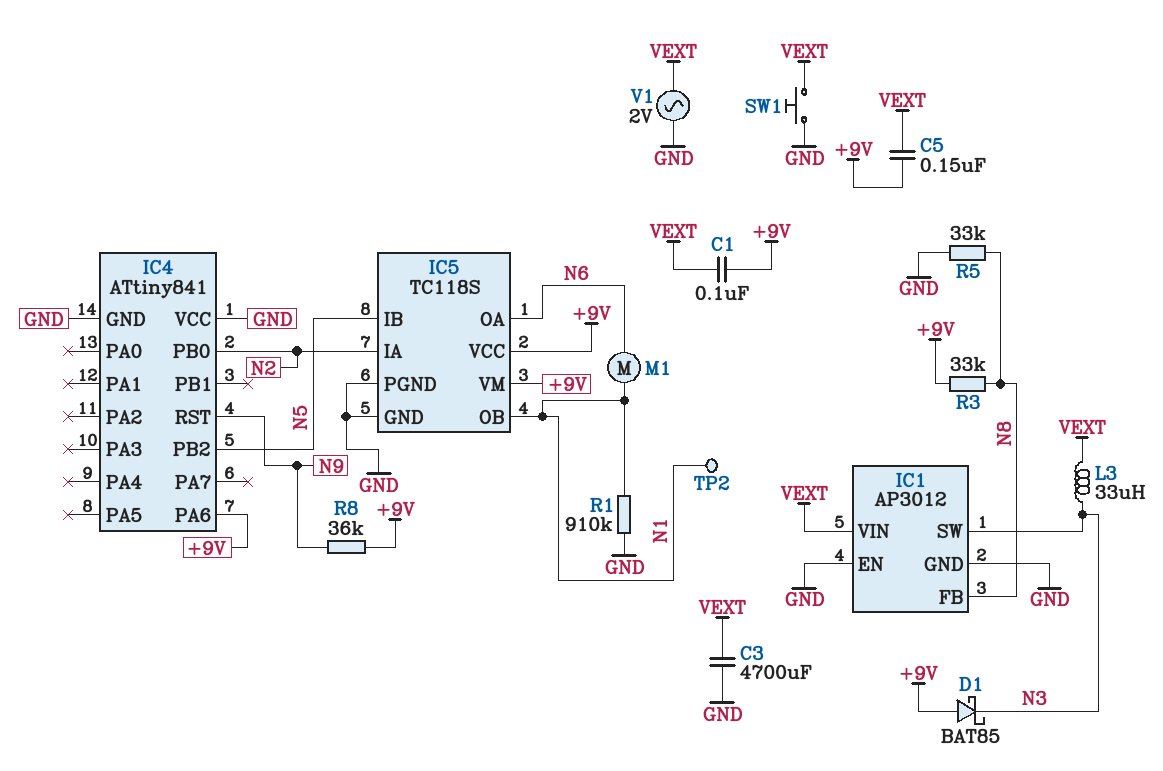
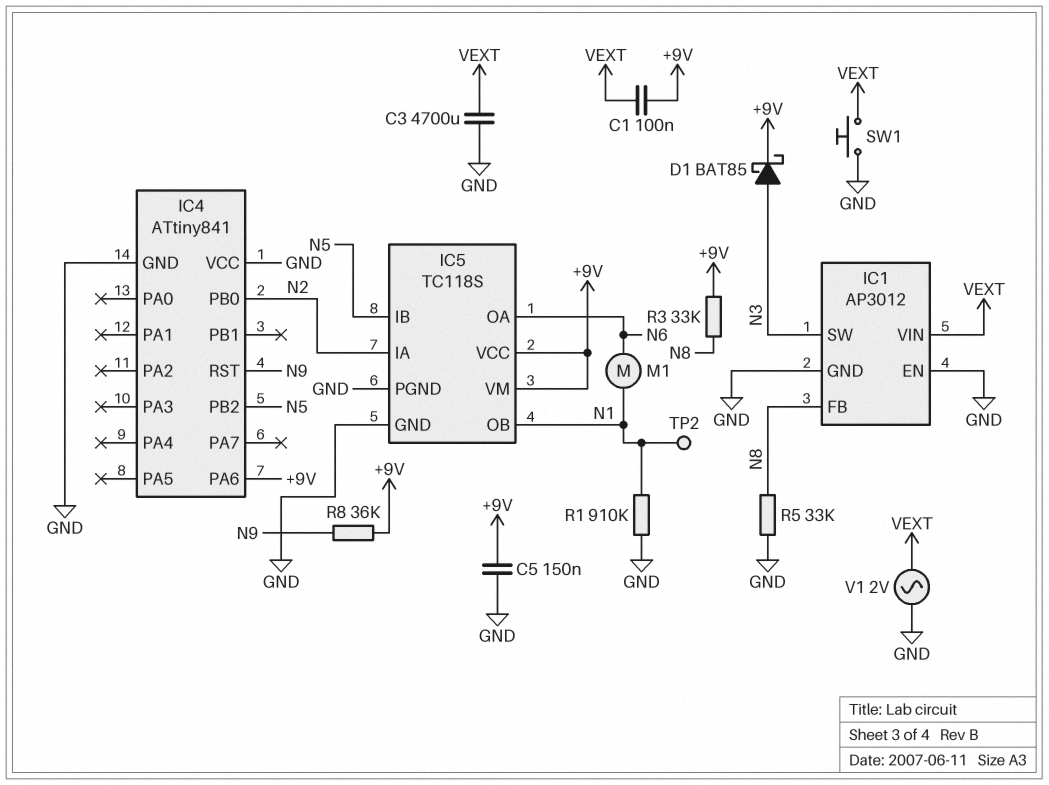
C5: 150nF (+9V, VEXT) -> 150nF (+9V, GND)
D1: schottky BAT85 (A +9V, K N3) -> schottky BAT85 (A N3, K +9V)
L3: 33uH (N3, VEXT) -> none

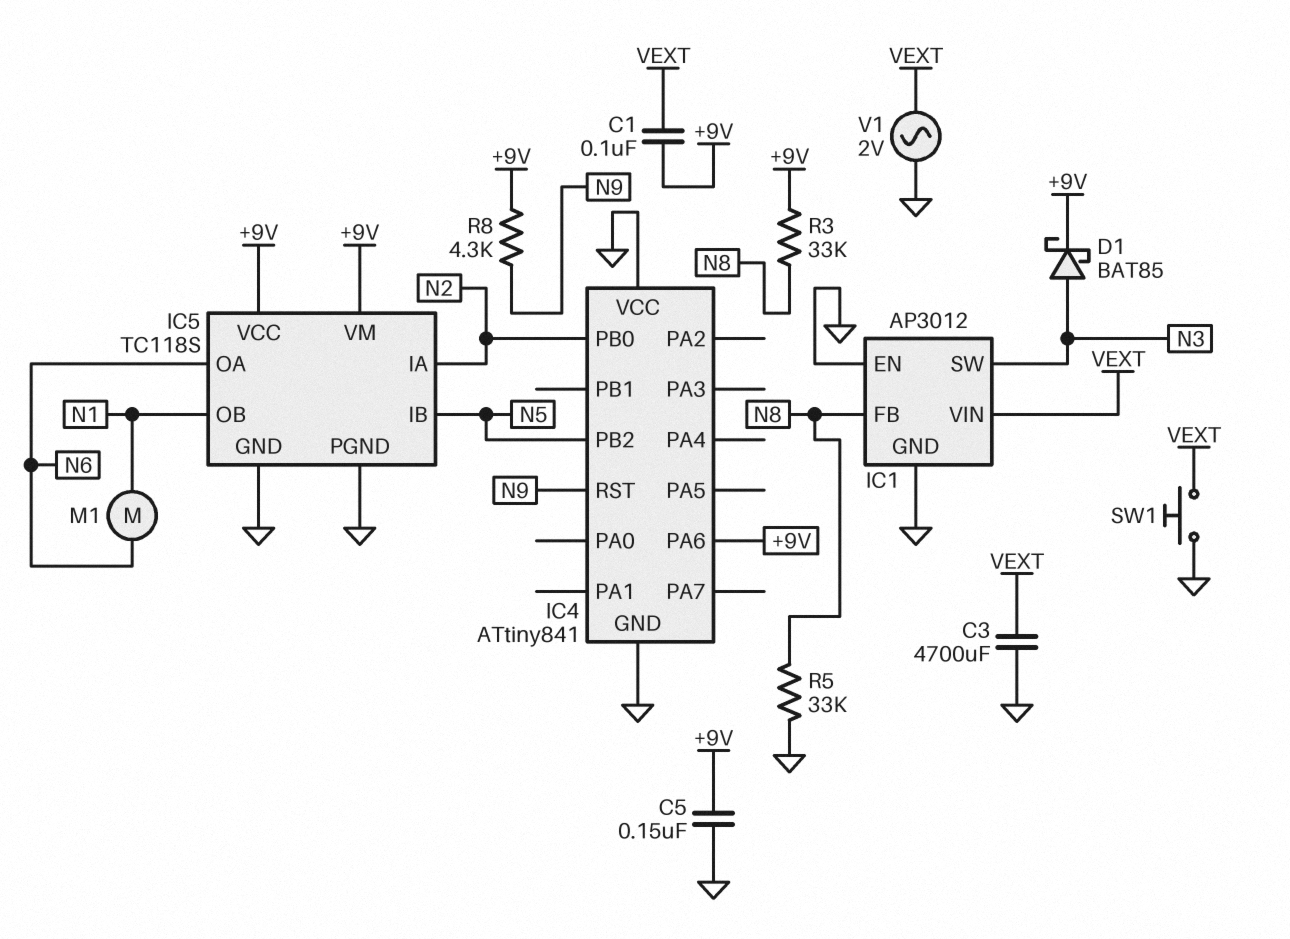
R1: 910k (GND, N1) -> none
R8: 36k (+9V, N9) -> 4.3k (+9V, N9)
TP2: test point (N1) -> none

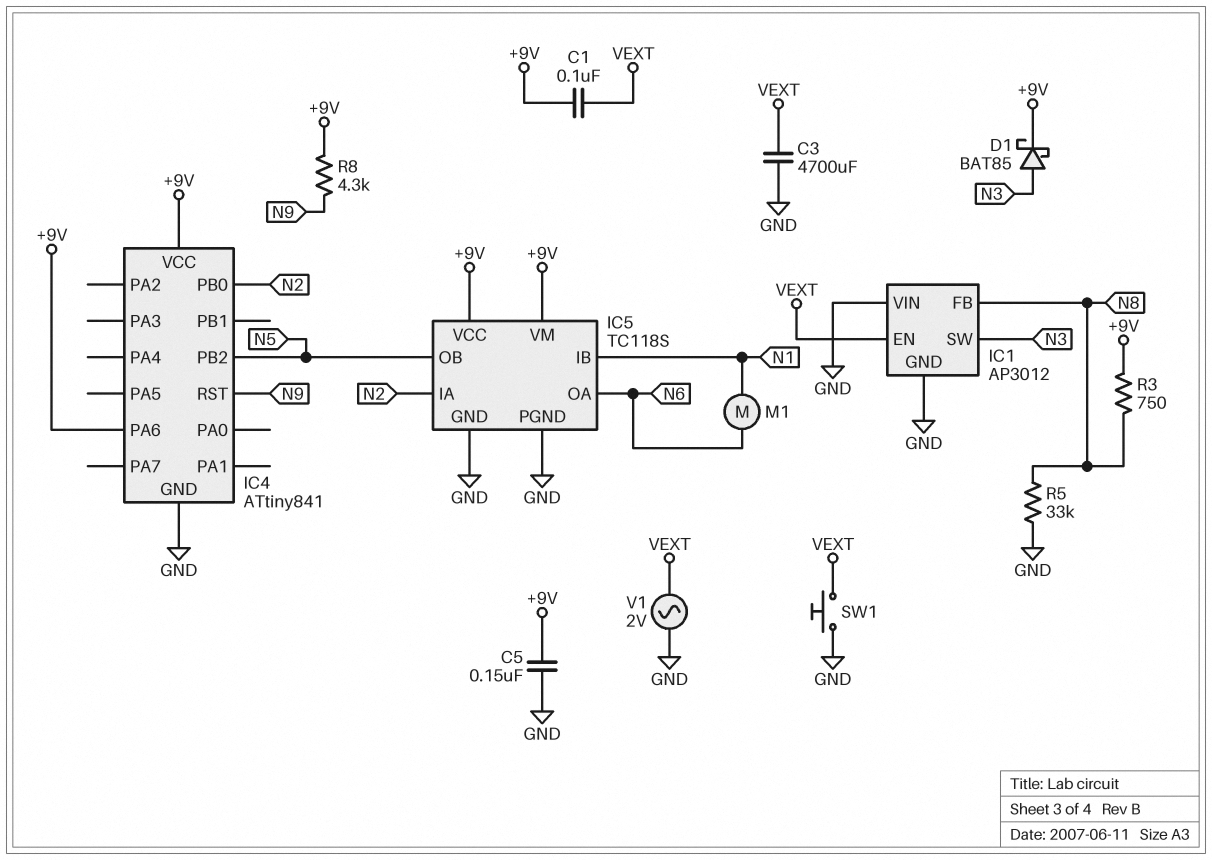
IC1 pin EN: GND -> VEXT
IC1 pin VIN: VEXT -> GND
IC4 pin VCC: GND -> +9V
IC5 pin IB: N5 -> N1
IC5 pin OB: N1 -> N5
R3: 33k (+9V, N8) -> 750 (+9V, N8)

